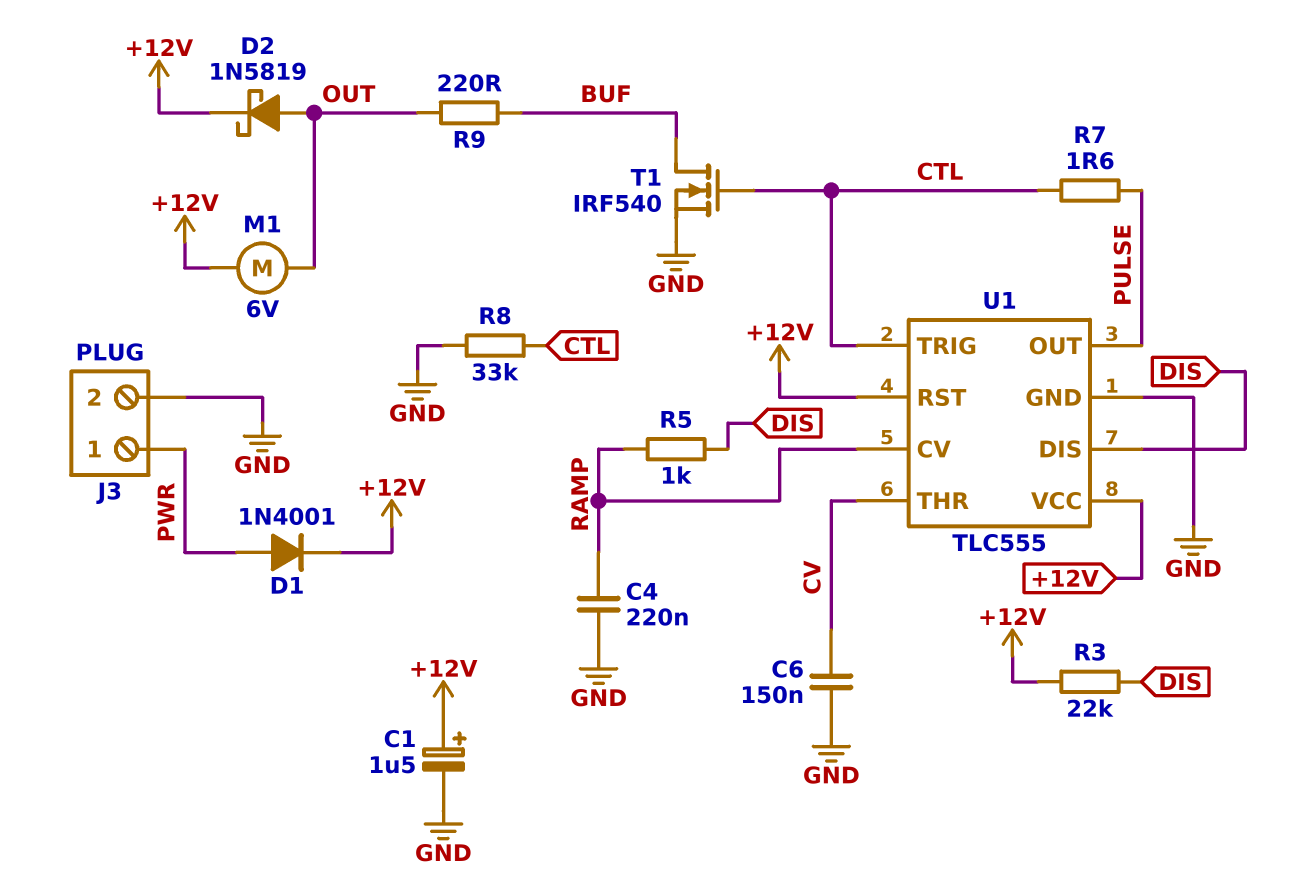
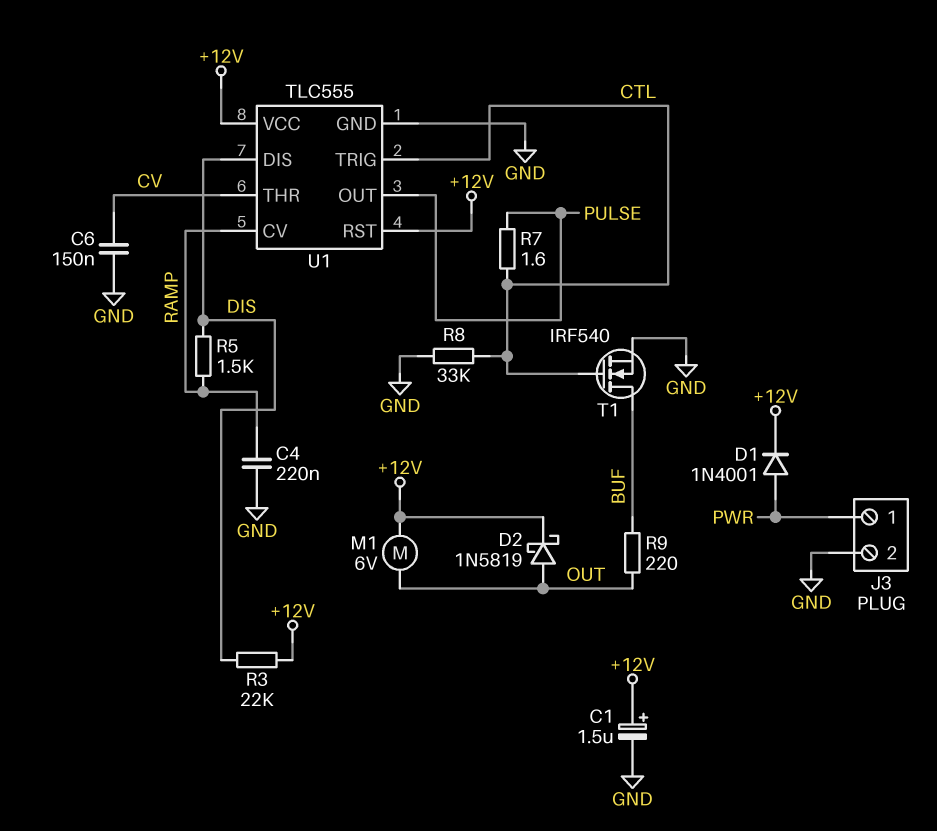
R5: 1k (DIS, RAMP) -> 1.5k (DIS, RAMP)

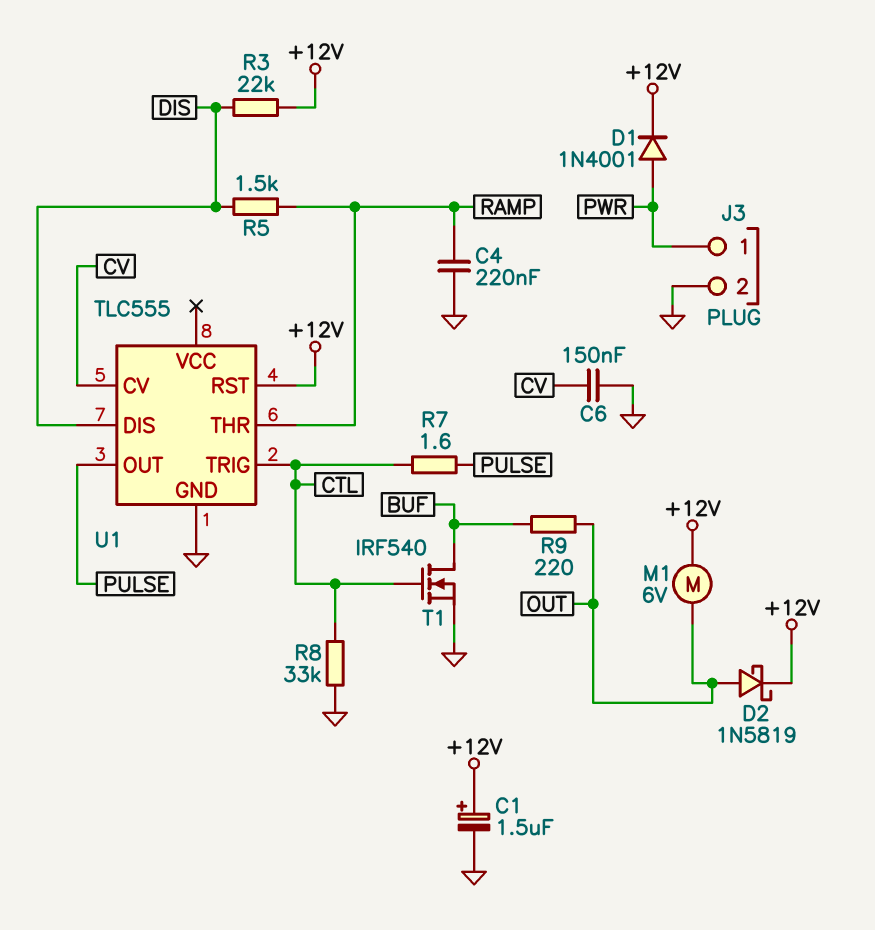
U1 pin CV: RAMP -> CV
U1 pin THR: CV -> RAMP
U1 pin VCC: +12V -> none

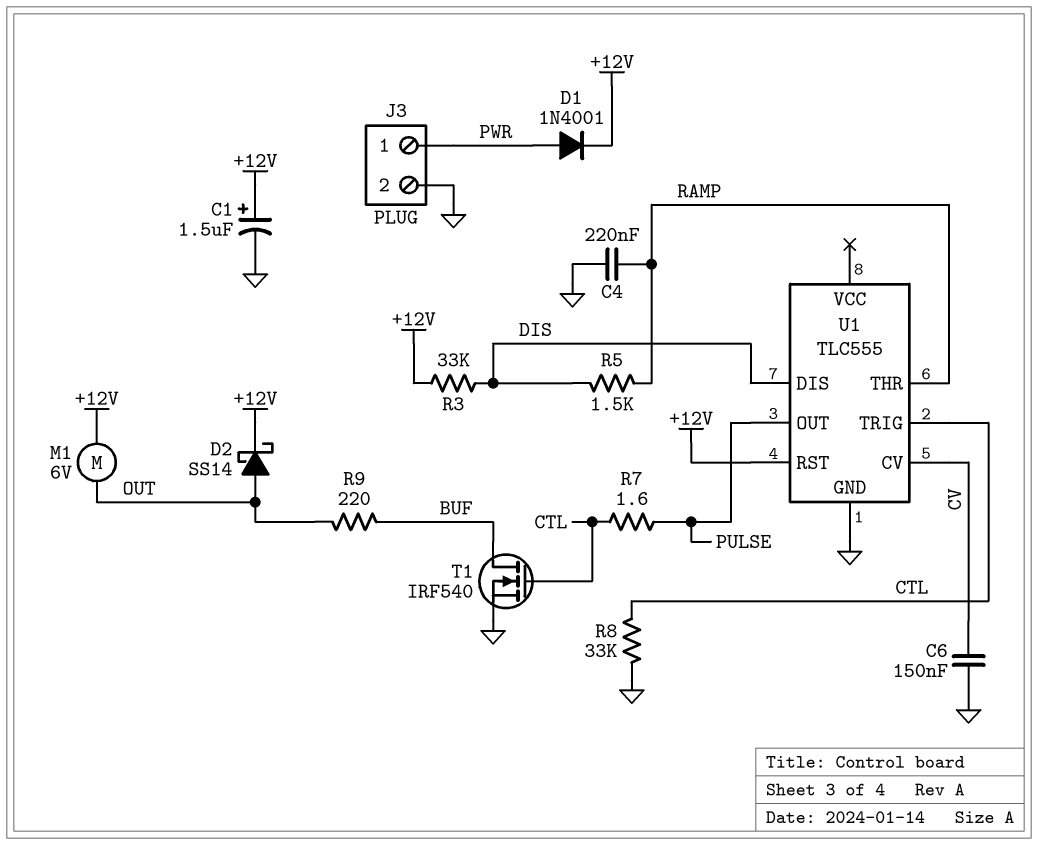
D2: schottky 1N5819 (A OUT, K +12V) -> schottky SS14 (A OUT, K +12V)
R3: 22k (+12V, DIS) -> 33k (+12V, DIS)

